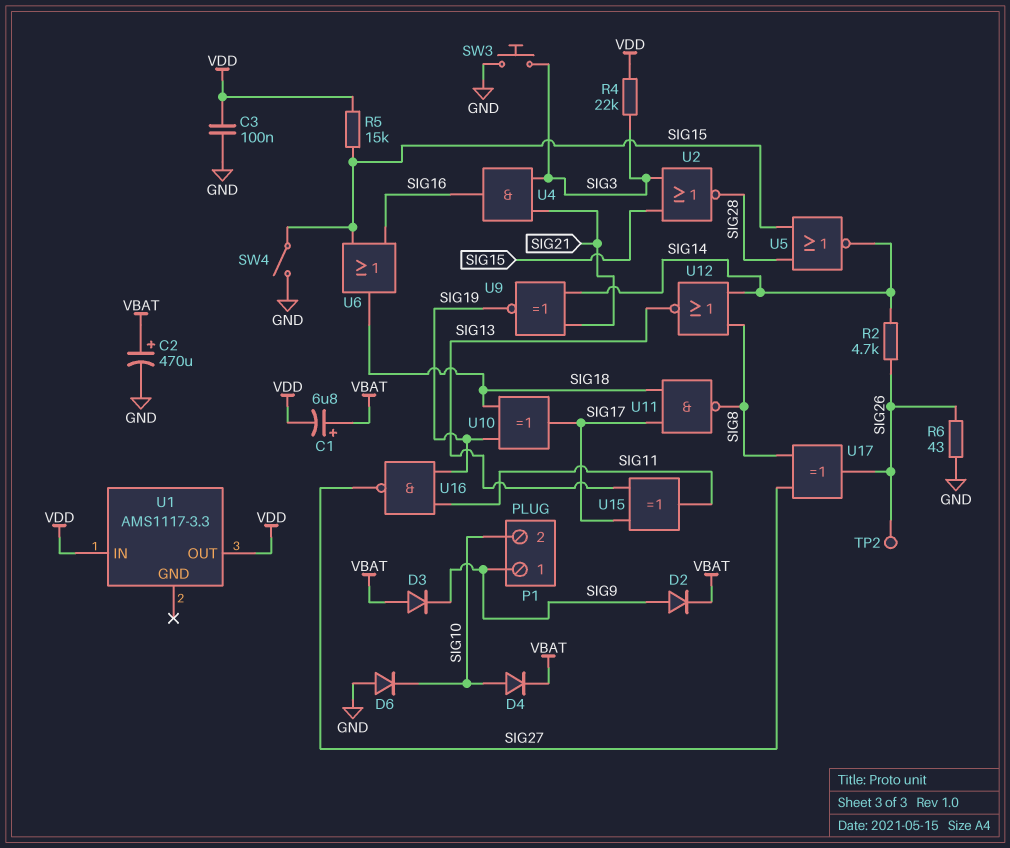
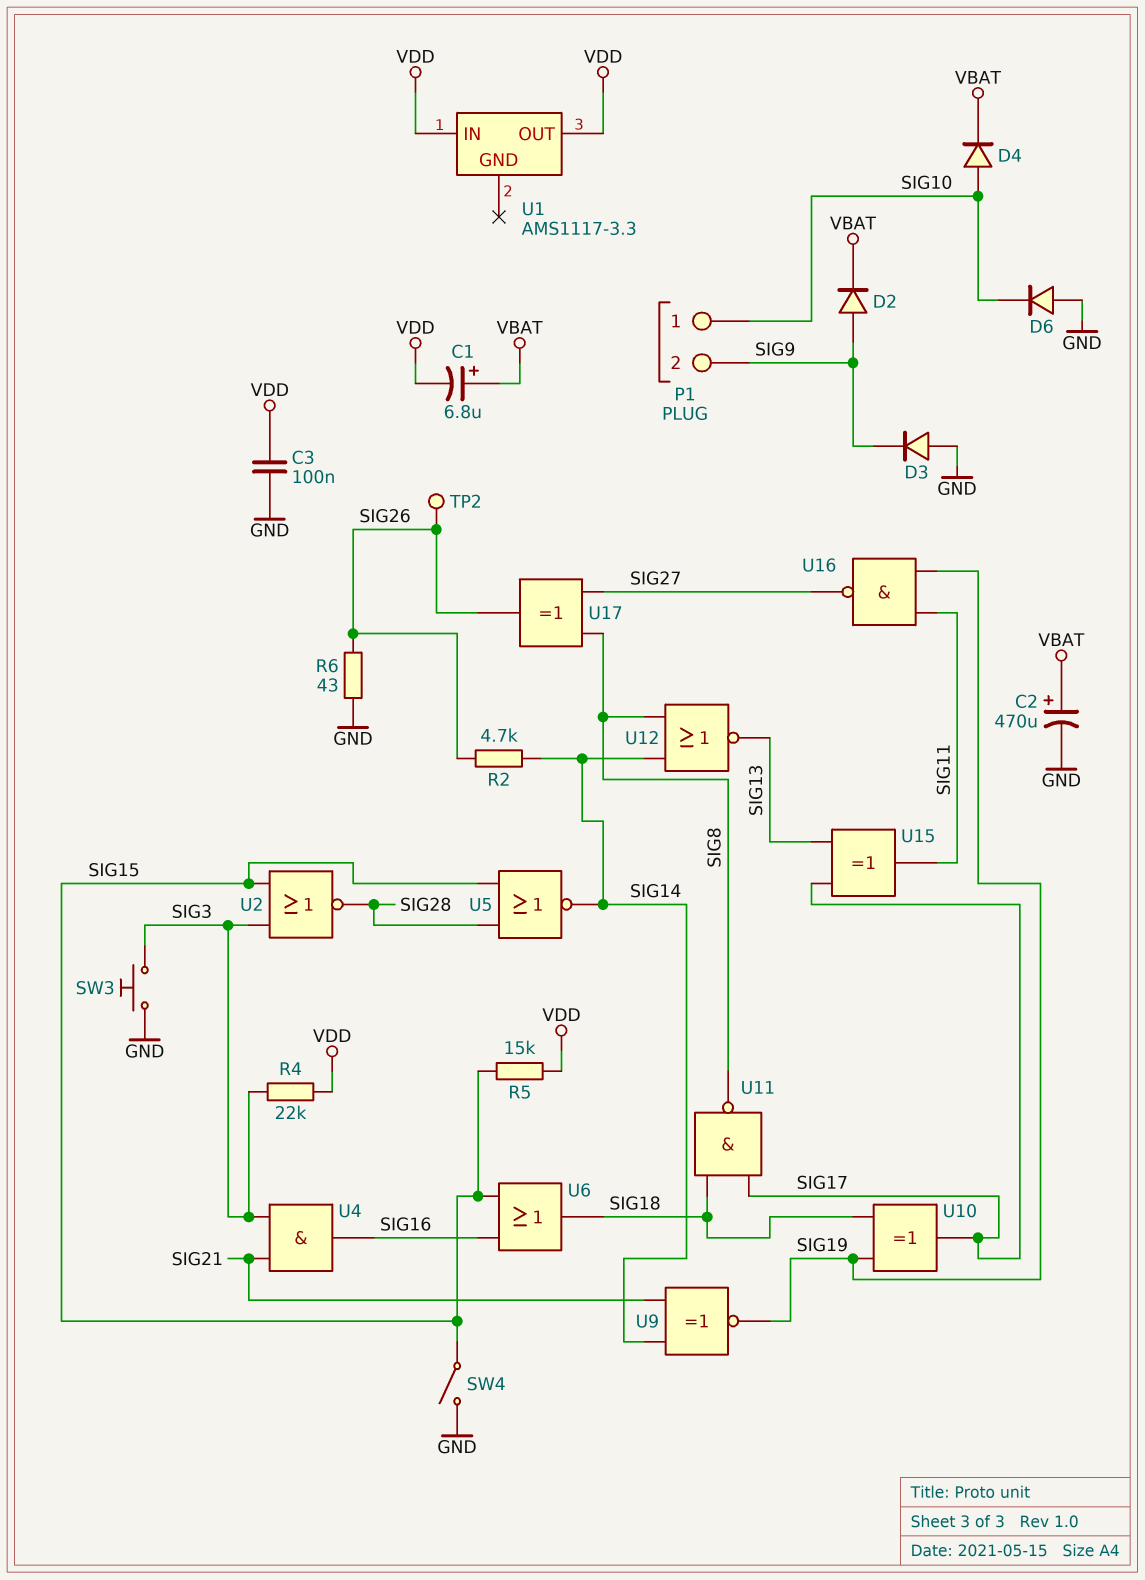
D3: diode (A VBAT, K SIG9) -> diode (A GND, K SIG9)
P1 pin 1: SIG9 -> SIG10
P1 pin 2: SIG10 -> SIG9

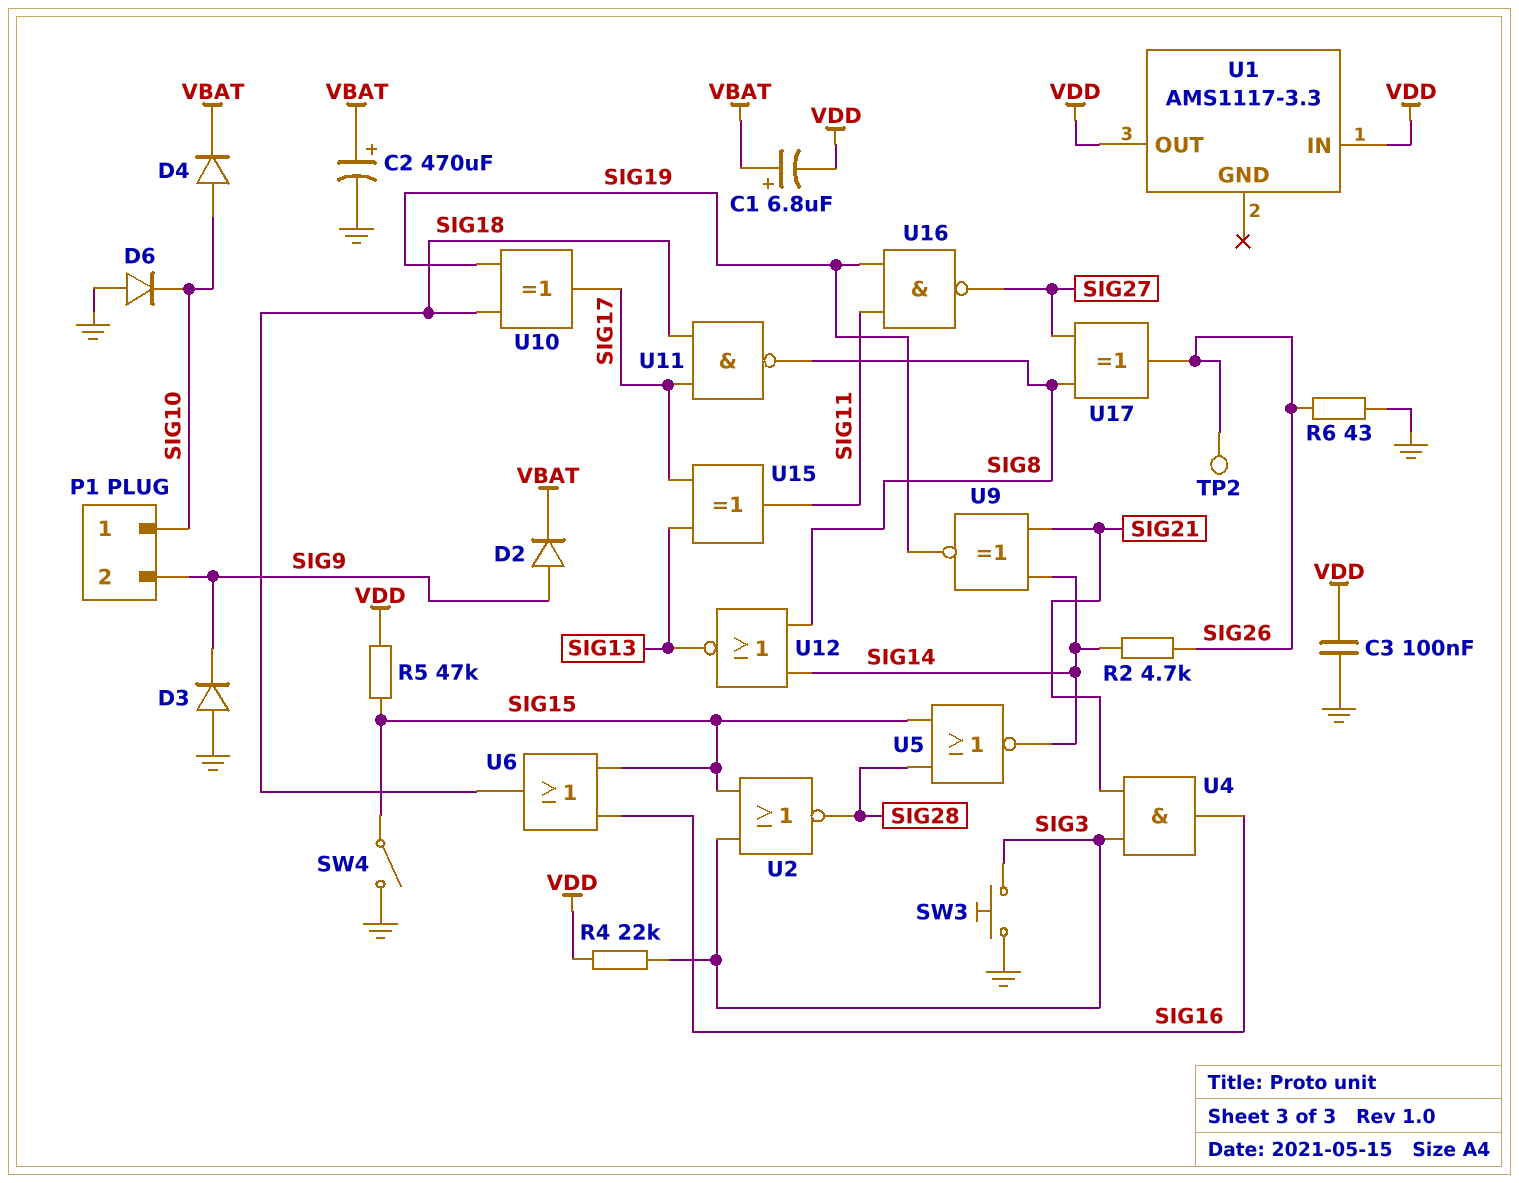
R5: 15k (SIG15, VDD) -> 47k (SIG15, VDD)

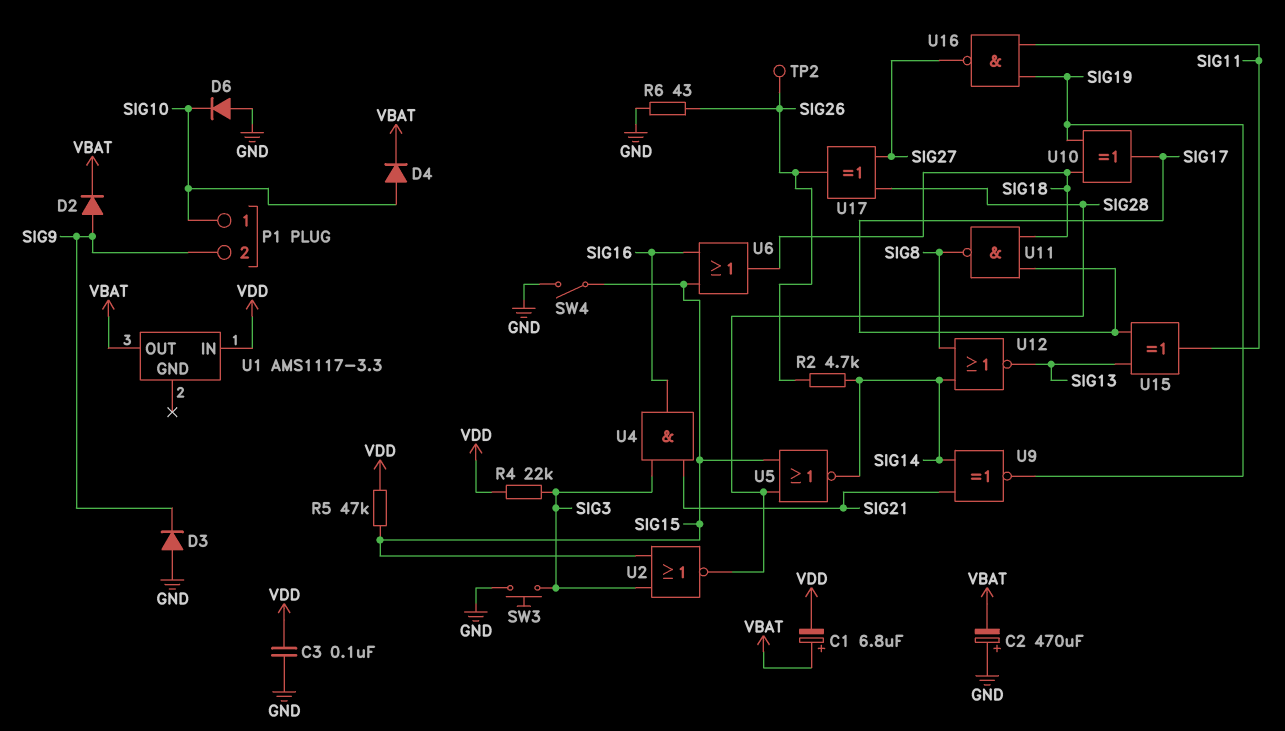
C2: 470uF (plus VBAT, minus GND) -> 470uF (plus GND, minus VBAT)
U1 pin OUT: VDD -> VBAT
U17: XOR (in SIG8, in SIG27, out SIG26) -> XOR (in SIG27, in SIG28, out SIG26)

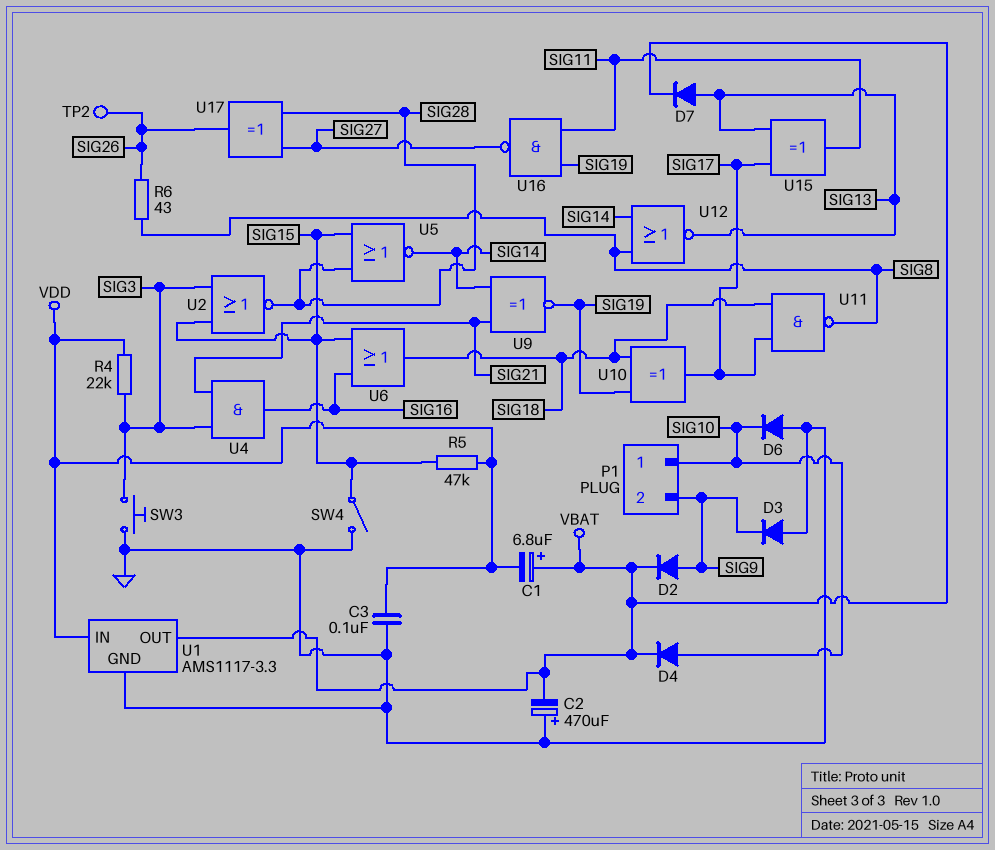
D7: none -> diode (A SIG13, K VBAT)
R2: 4.7k (SIG14, SIG26) -> none
R6: 43 (GND, SIG26) -> 43 (SIG8, SIG26)
U1 pin GND: none -> GND

